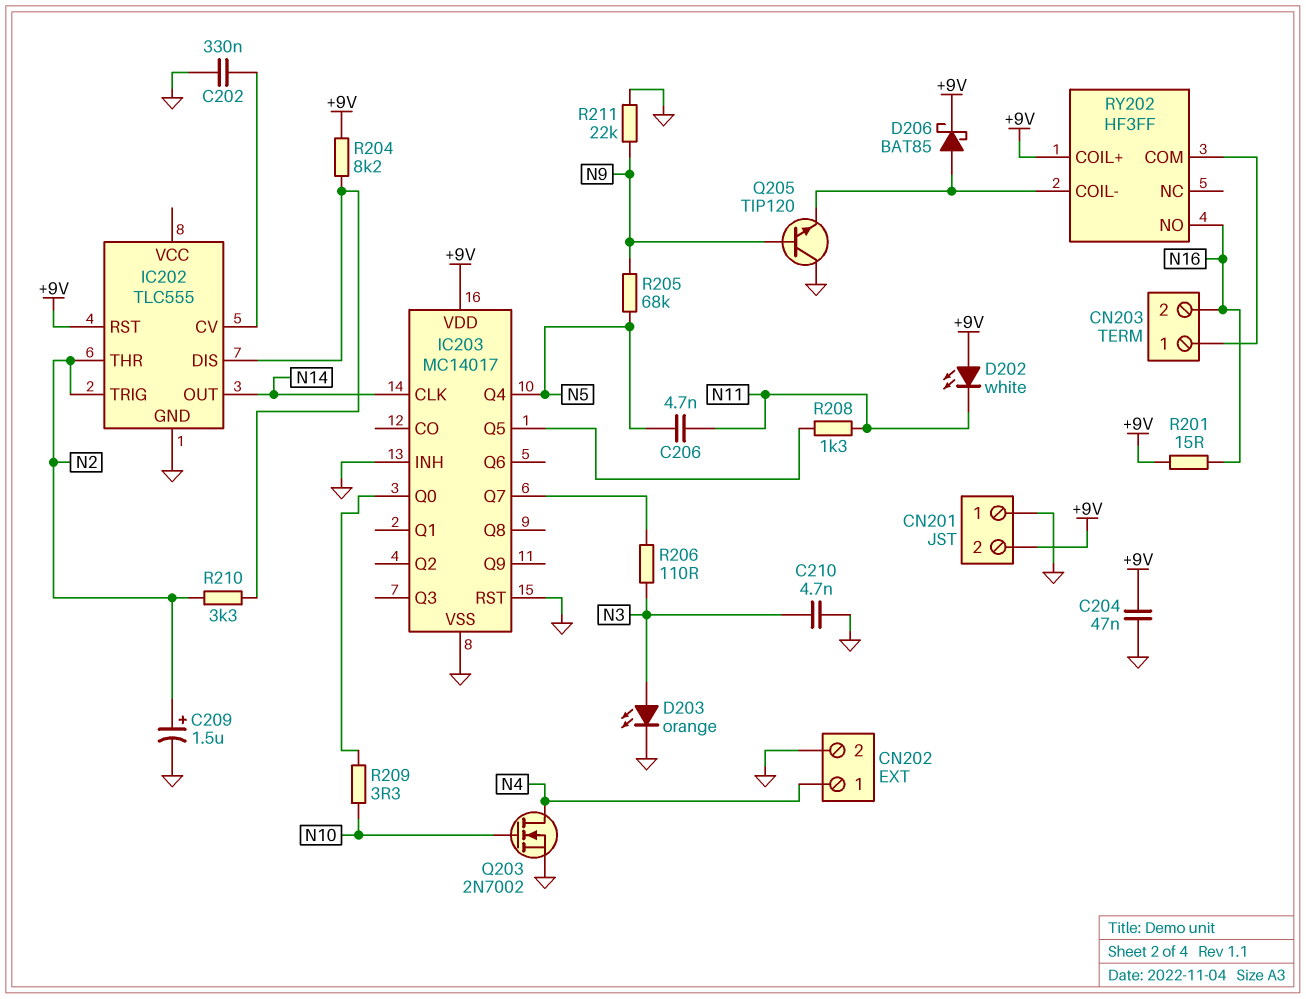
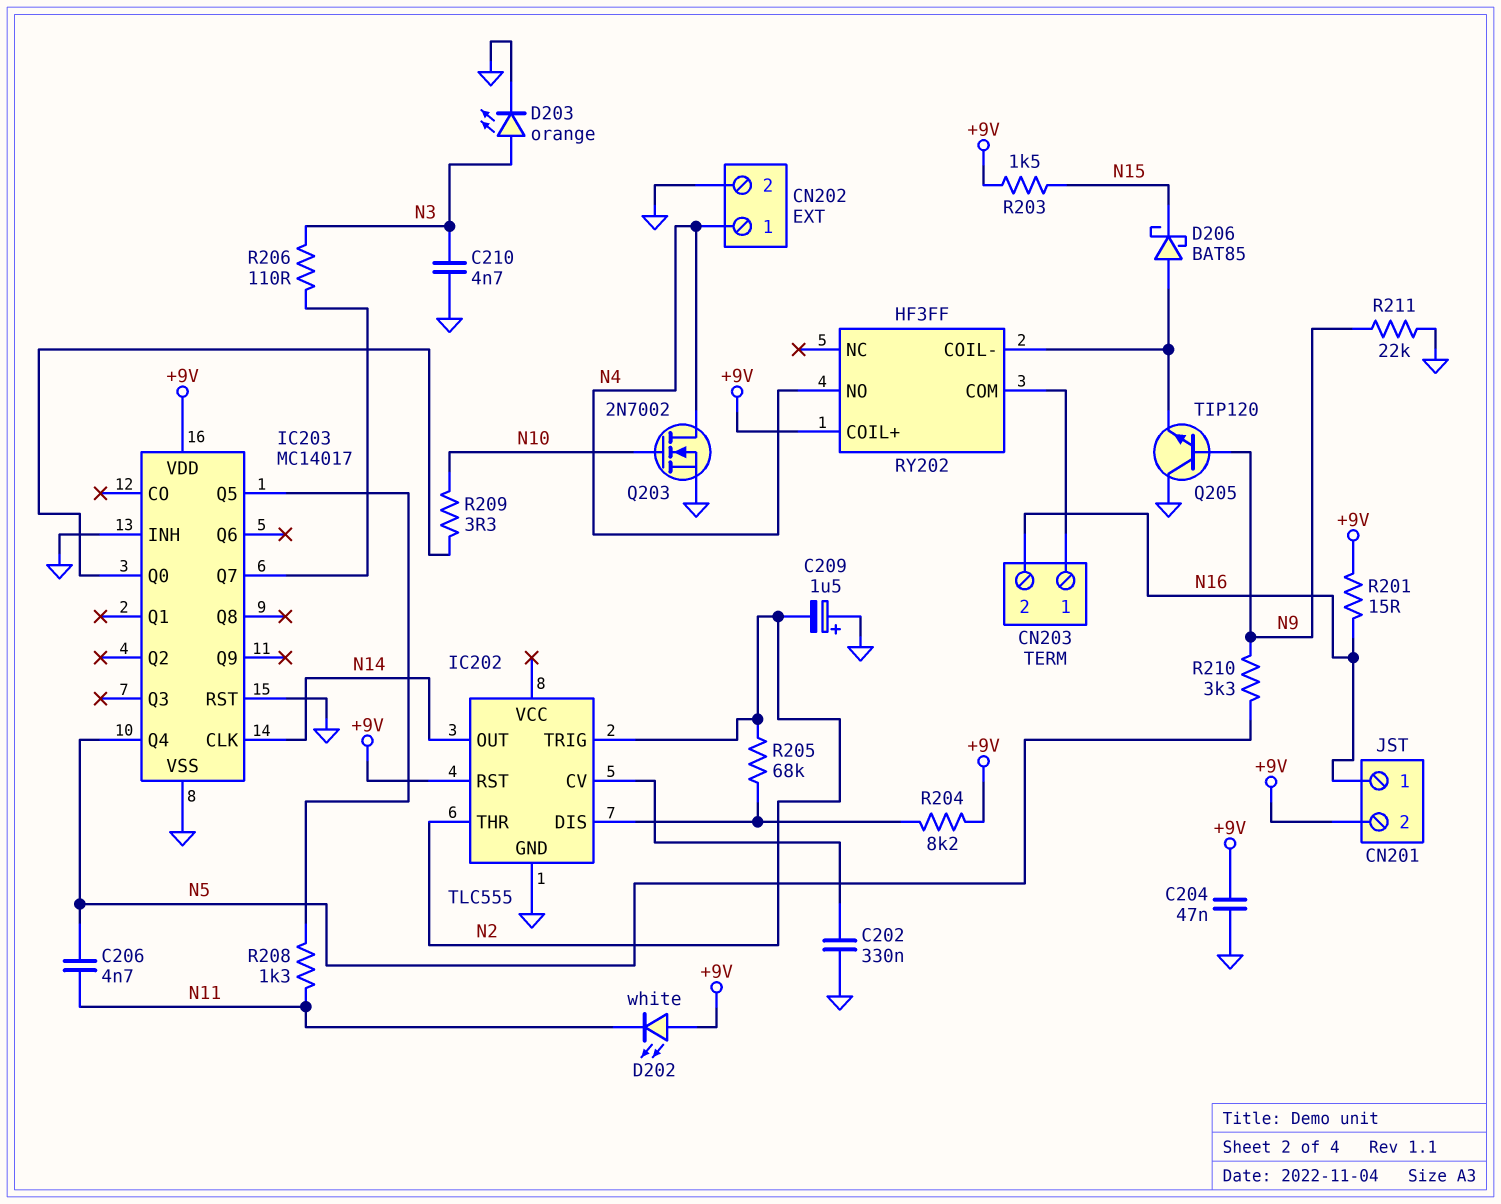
C209: 1.5uF (plus N2, minus GND) -> 1.5uF (plus GND, minus N2)
CN201 pin 1: GND -> N16
D206: schottky BAT85 (A RY202/COIL-, K +9V) -> schottky BAT85 (A RY202/COIL-, K N15)
R203: none -> 1.5k (+9V, N15)
R205: 68k (N5, N9) -> 68k (IC202/DIS, N2)
R210: 3.3k (IC202/DIS, N2) -> 3.3k (N5, N9)
RY202 pin NO: N16 -> N4

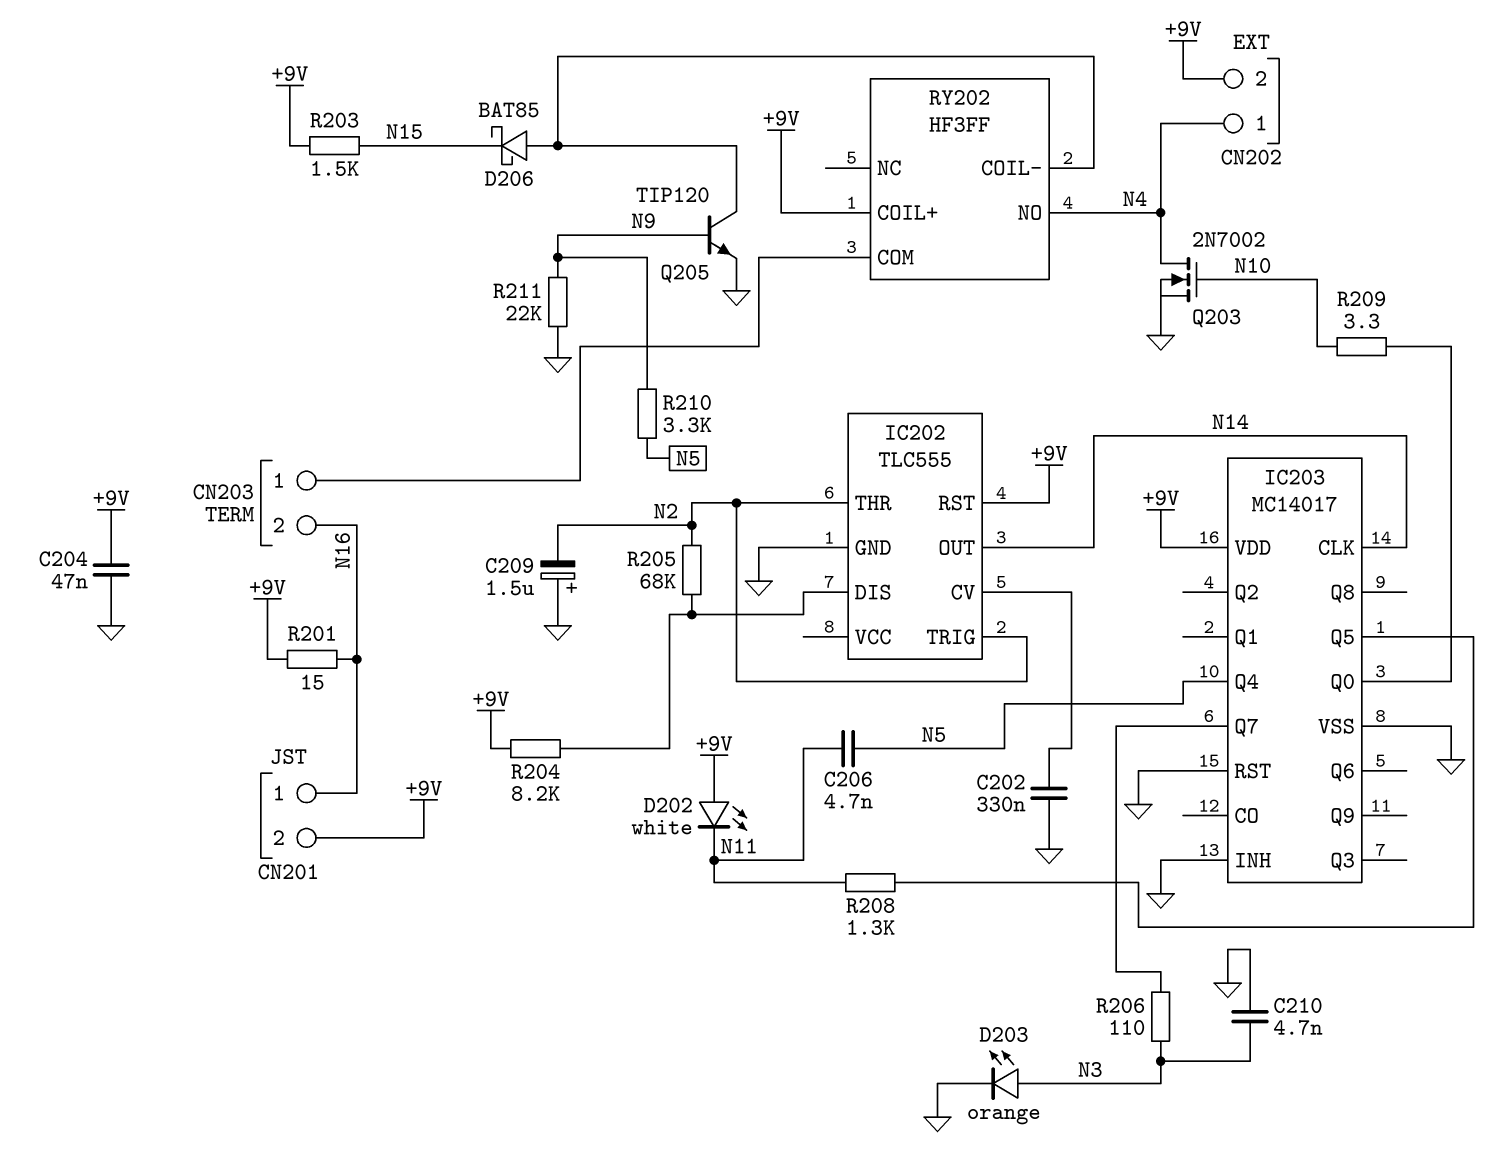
CN202 pin 2: GND -> +9V
Q205: NPN TIP120 (B N9, C GND, E RY202/COIL-) -> NPN TIP120 (B N9, C RY202/COIL-, E GND)

